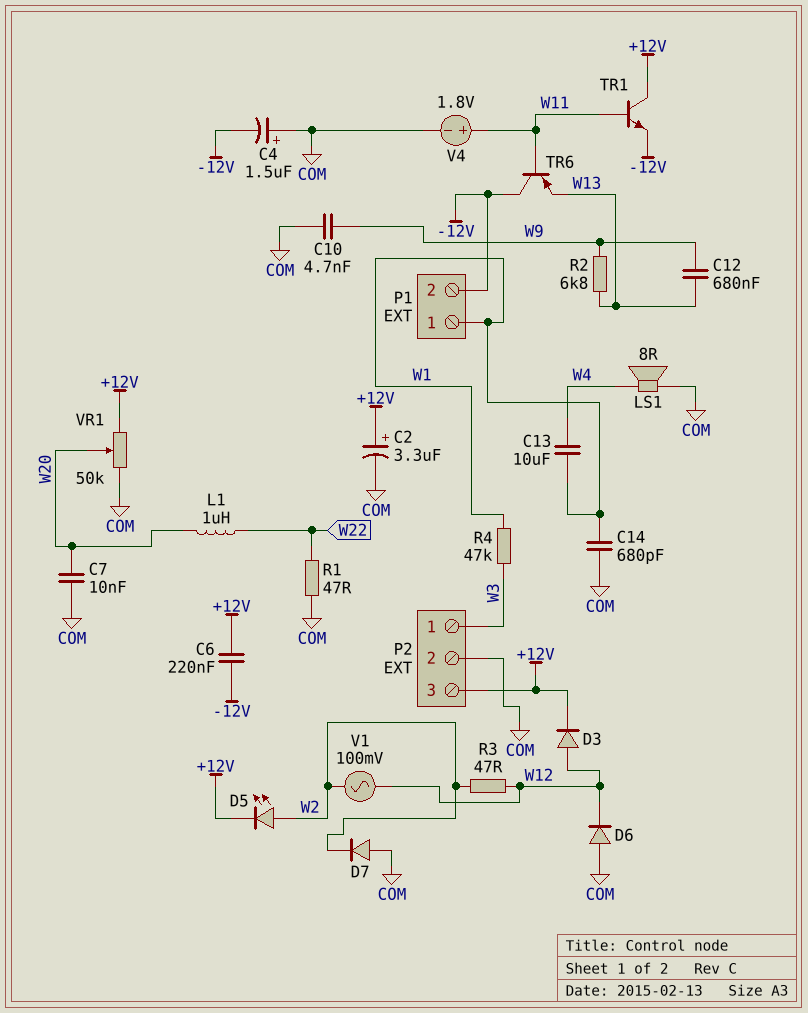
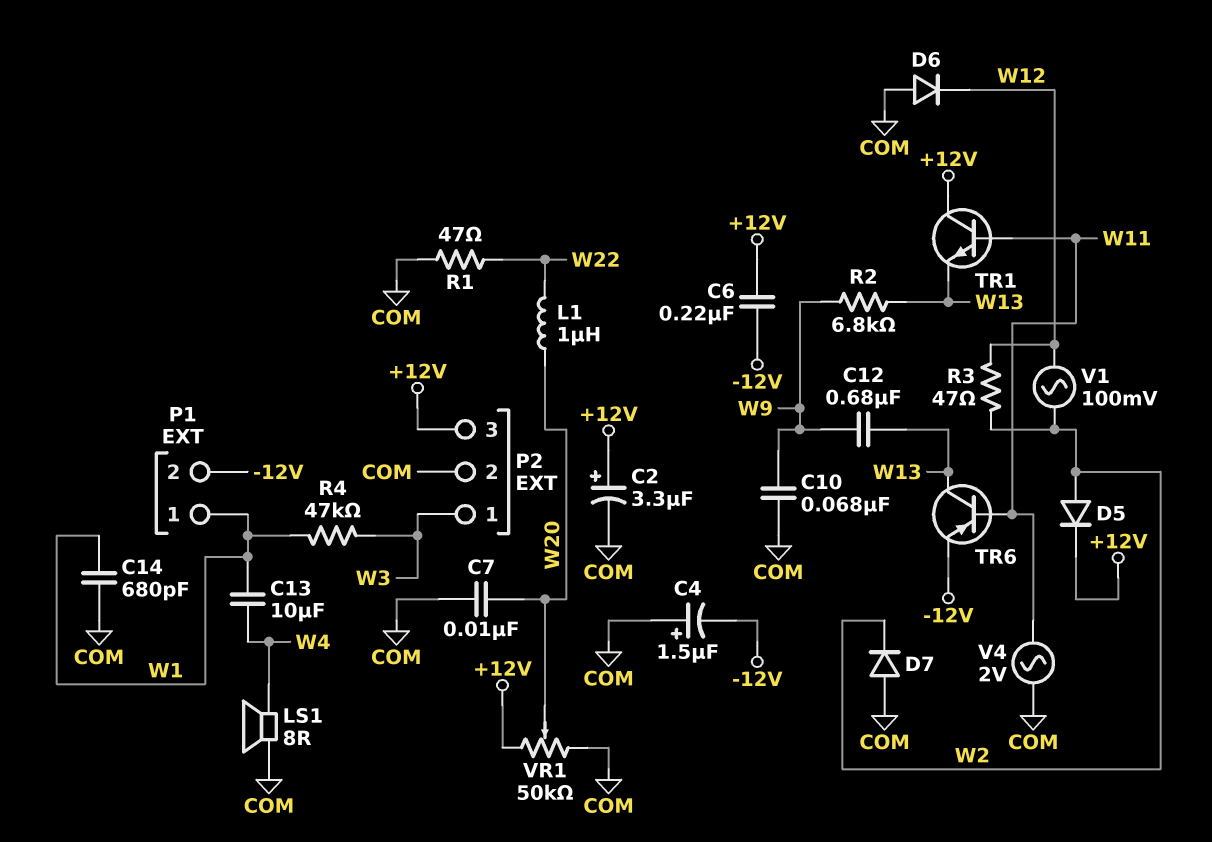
C10: 4.7nF (COM, W9) -> 68nF (COM, W9)
D3: diode (A W12, K +12V) -> none
D5: LED (A W2, K +12V) -> diode (A W2, K +12V)
TR1: NPN (B W11, C +12V, E -12V) -> NPN (B W11, C +12V, E W13)
TR6: PNP (B W11, C -12V, E W13) -> PNP (B W11, C W13, E -12V)
V4: 1.8V (plus W11, minus COM) -> AC 2V (COM, W11)

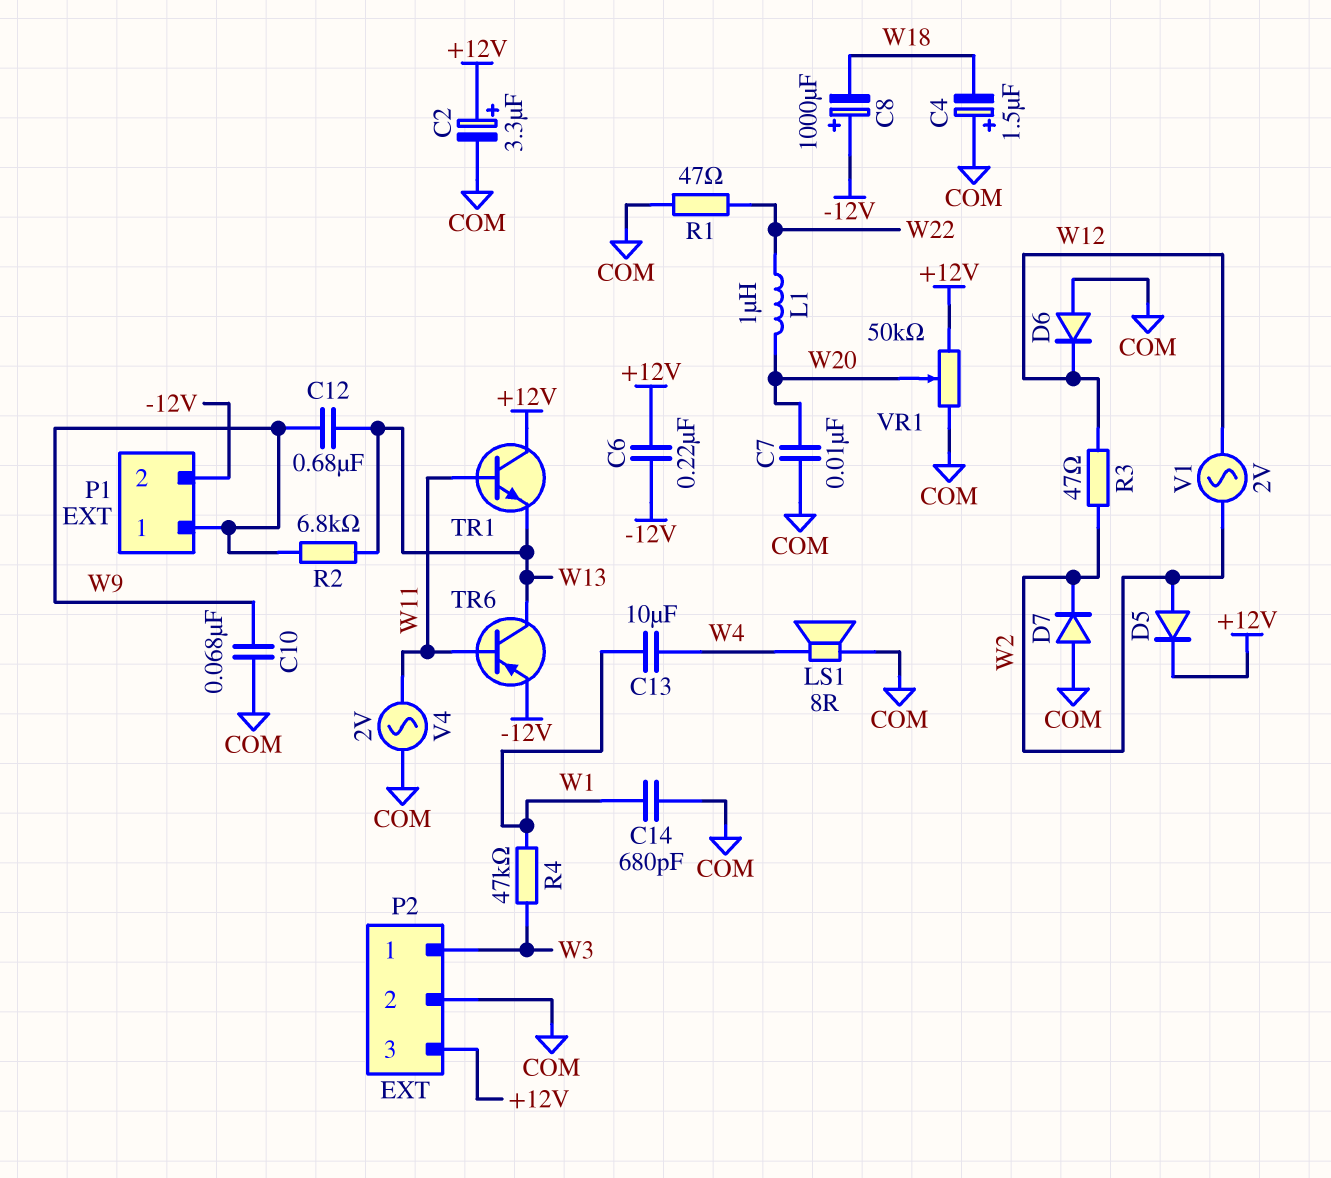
C4: 1.5uF (plus COM, minus -12V) -> 1.5uF (plus COM, minus W18)
C8: none -> 1000uF (plus -12V, minus W18)
P1 pin 1: W1 -> W9
V1: AC 100mV (W2, W12) -> AC 2V (W2, W12)

